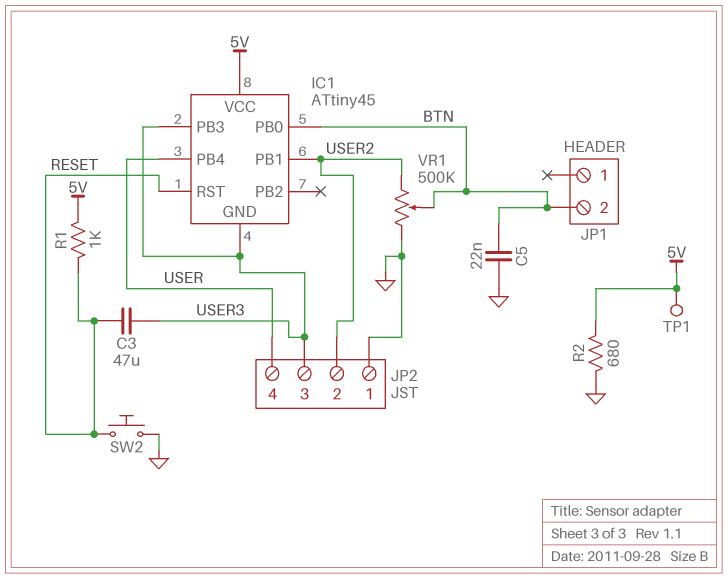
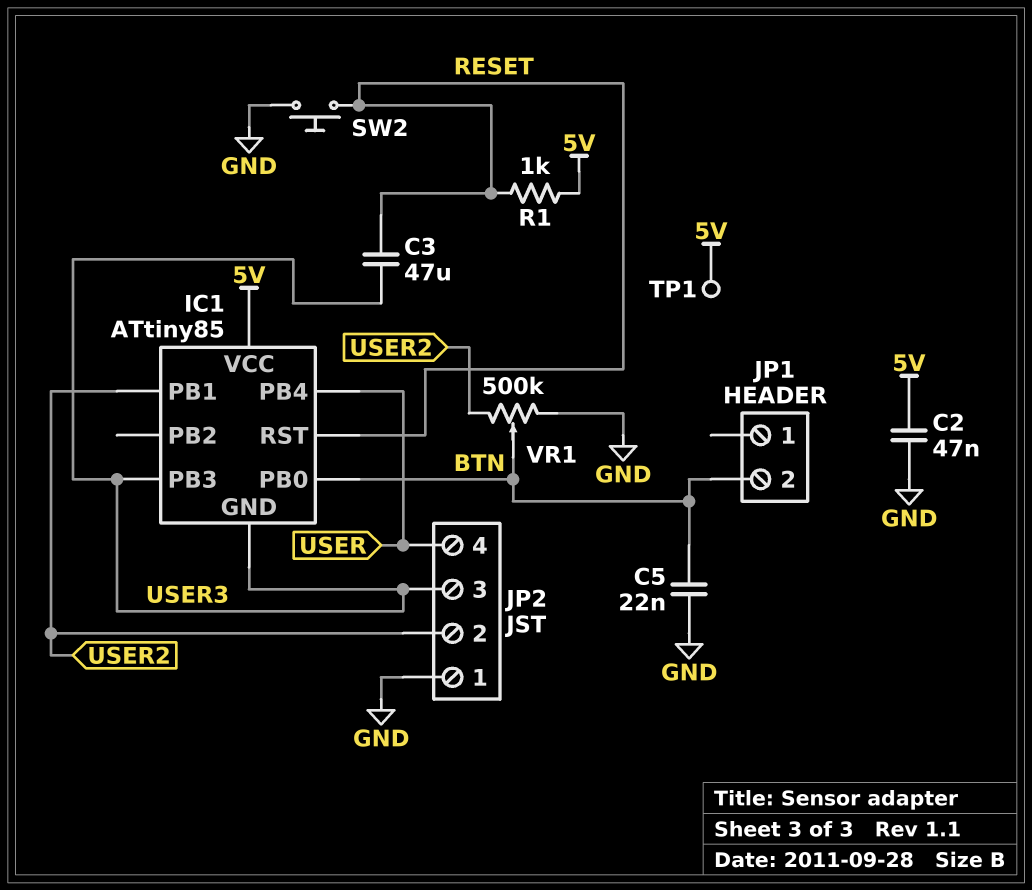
C2: none -> 47nF (5V, GND)
IC1: ATtiny45 -> ATtiny85
R2: 680 (5V, GND) -> none

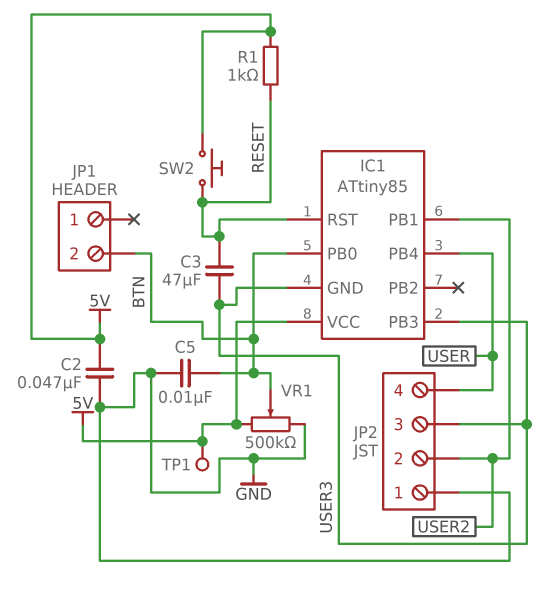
C5: 22nF (BTN, GND) -> 10nF (BTN, GND)
SW2: button (GND, RESET) -> button (5V, RESET)
VR1: 500k (GND, USER2, wiper BTN) -> 500k (5V, GND, wiper BTN)

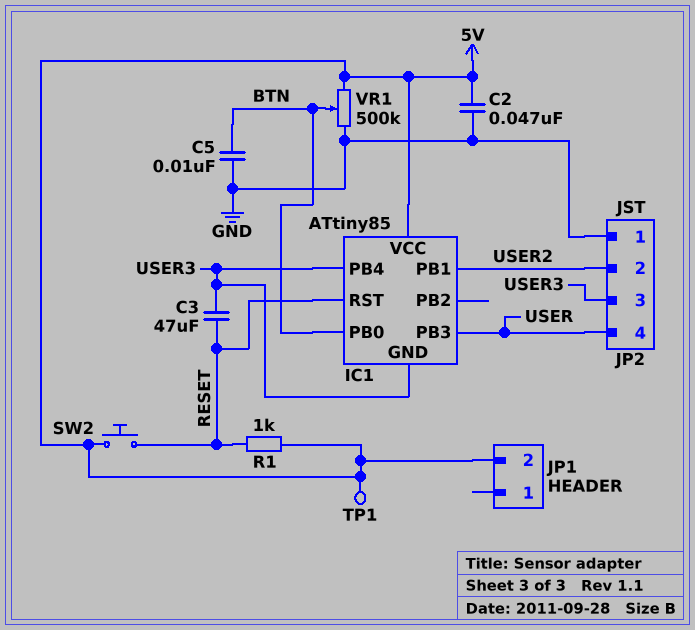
IC1 pin PB3: USER3 -> USER
IC1 pin PB4: USER -> USER3
JP1 pin 2: BTN -> 5V

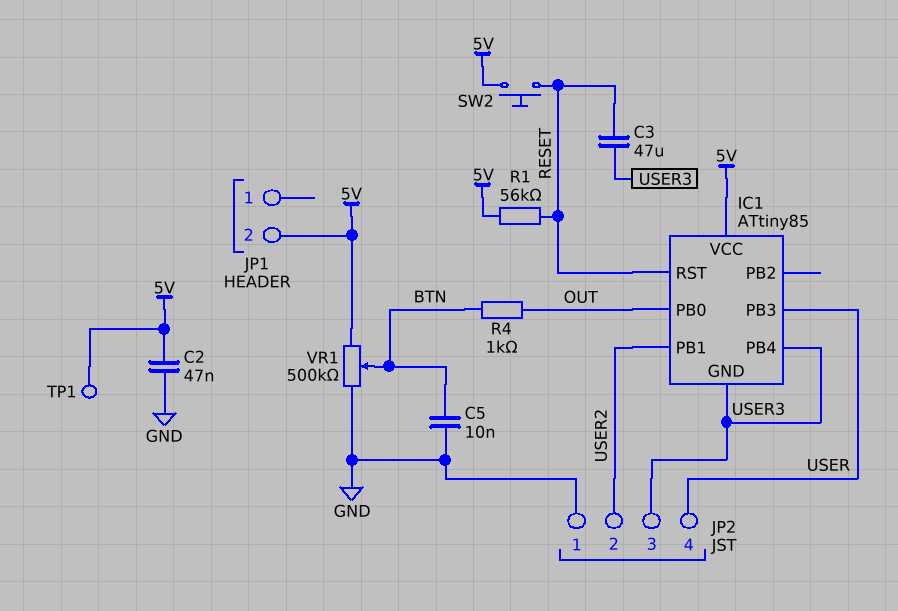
IC1 pin PB0: BTN -> OUT
R1: 1k (5V, RESET) -> 56k (5V, RESET)
R4: none -> 1k (BTN, OUT)

